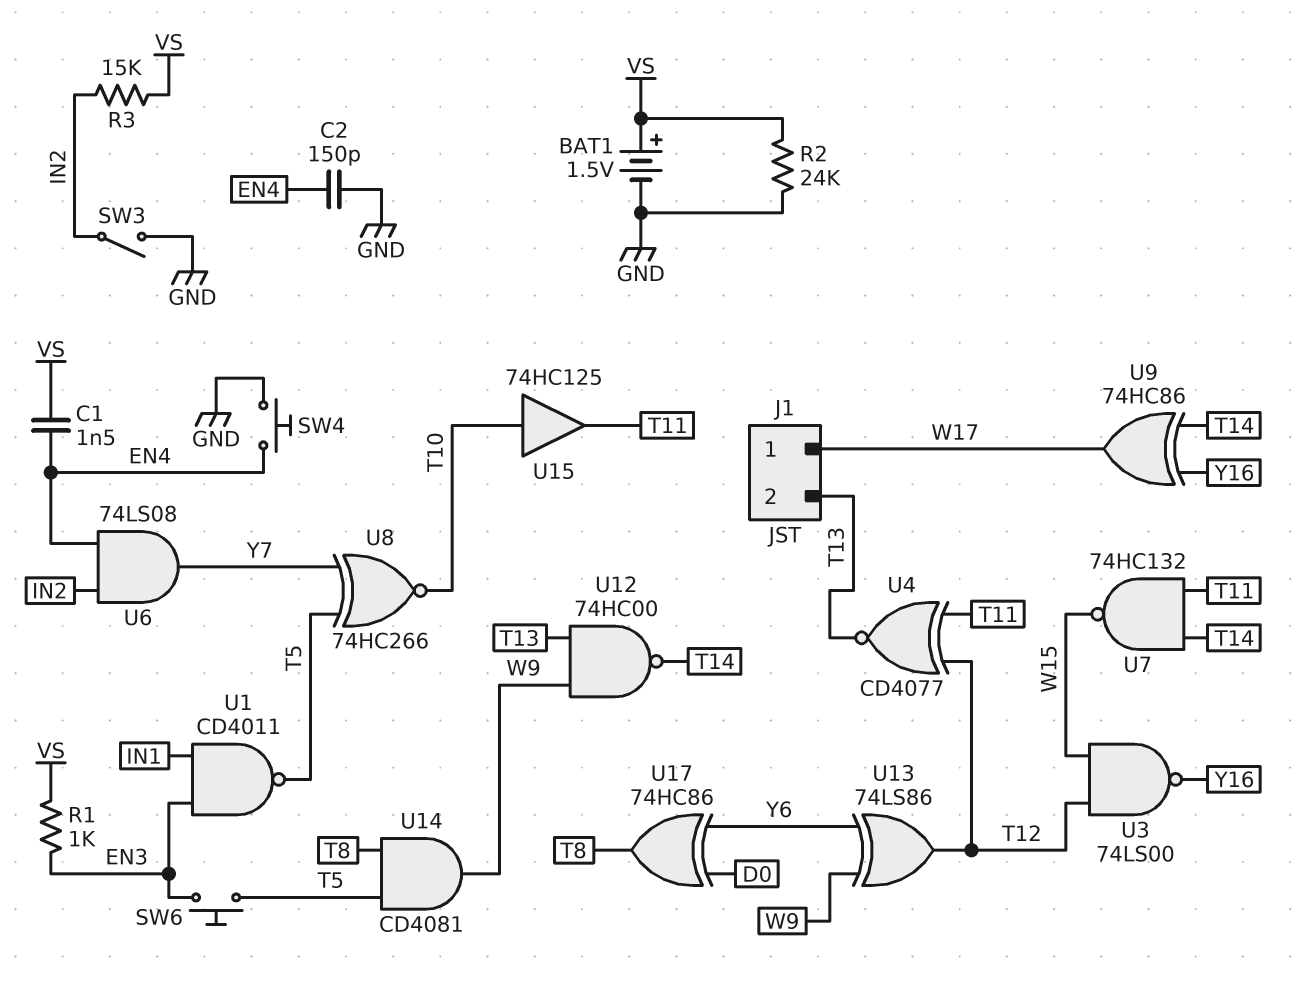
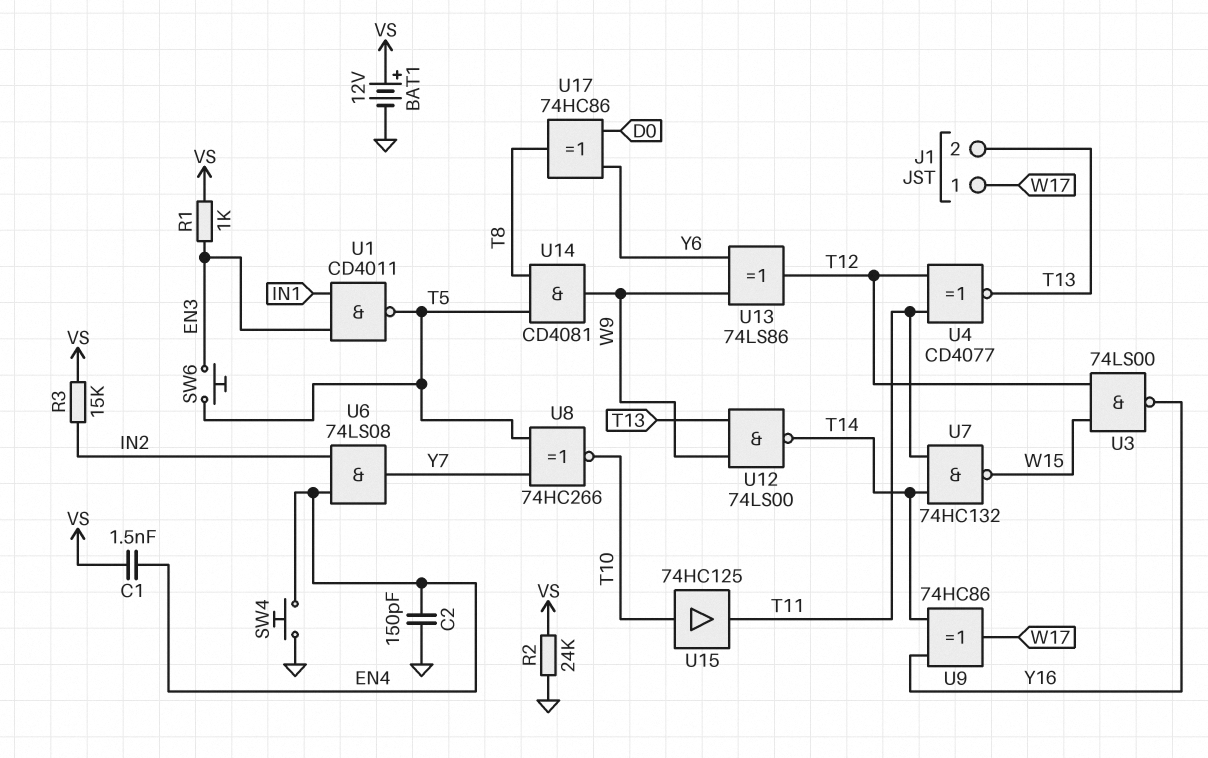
BAT1: 1.5V (plus VS, minus GND) -> 12V (plus VS, minus GND)
SW3: switch (GND, IN2) -> none
U12: NAND 74HC00 (in T13, in W9, out T14) -> NAND 74LS00 (in T13, in W9, out T14)

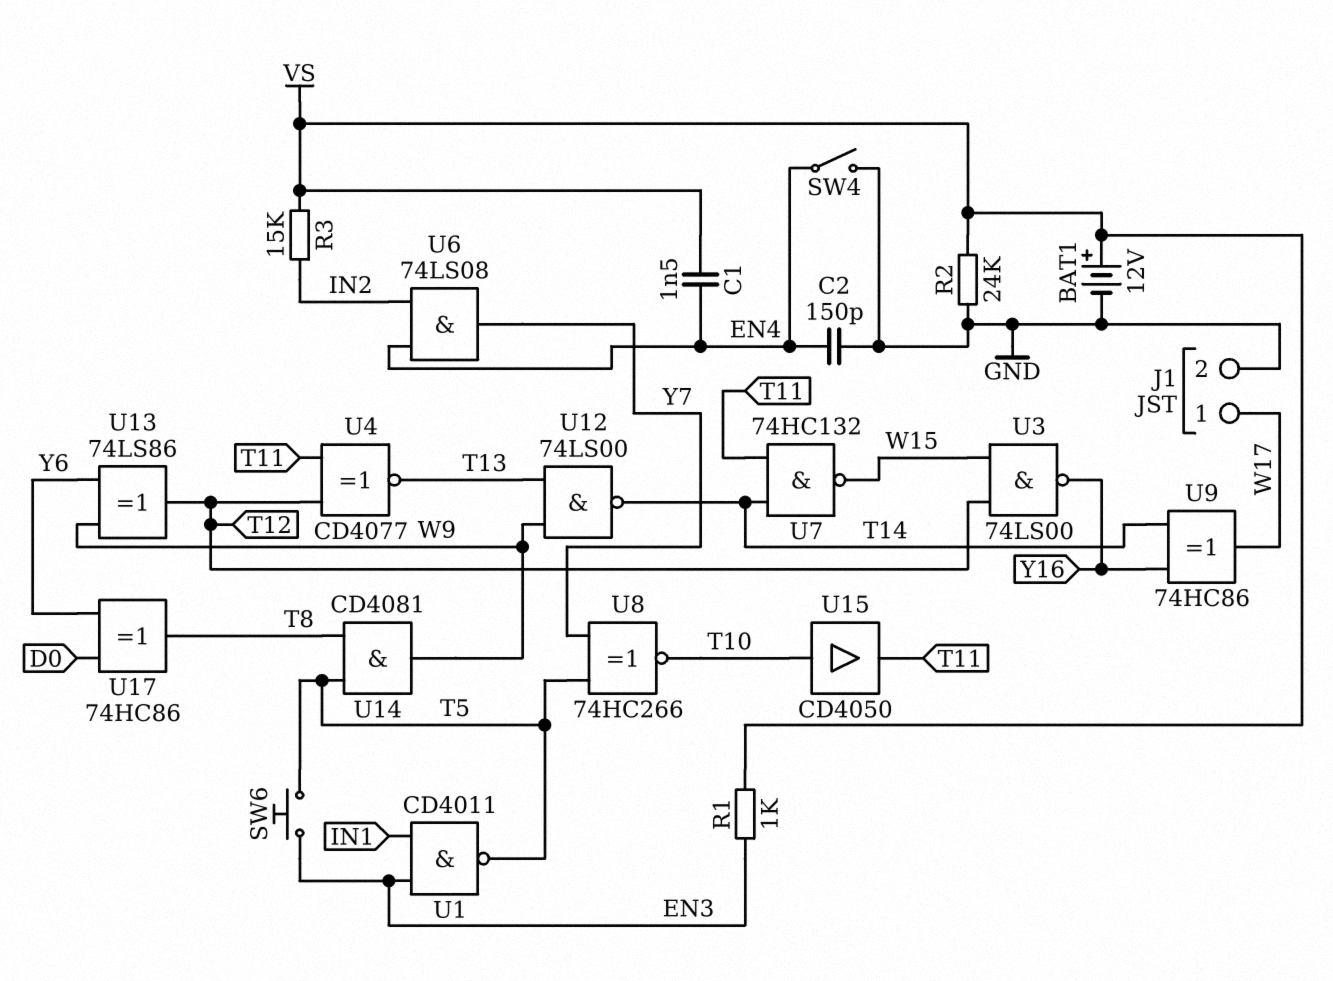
J1 pin 2: T13 -> GND
SW4: button (EN4, GND) -> switch (EN4, GND)
U15: buffer 74HC125 (in T10, out T11) -> buffer CD4050 (in T10, out T11)

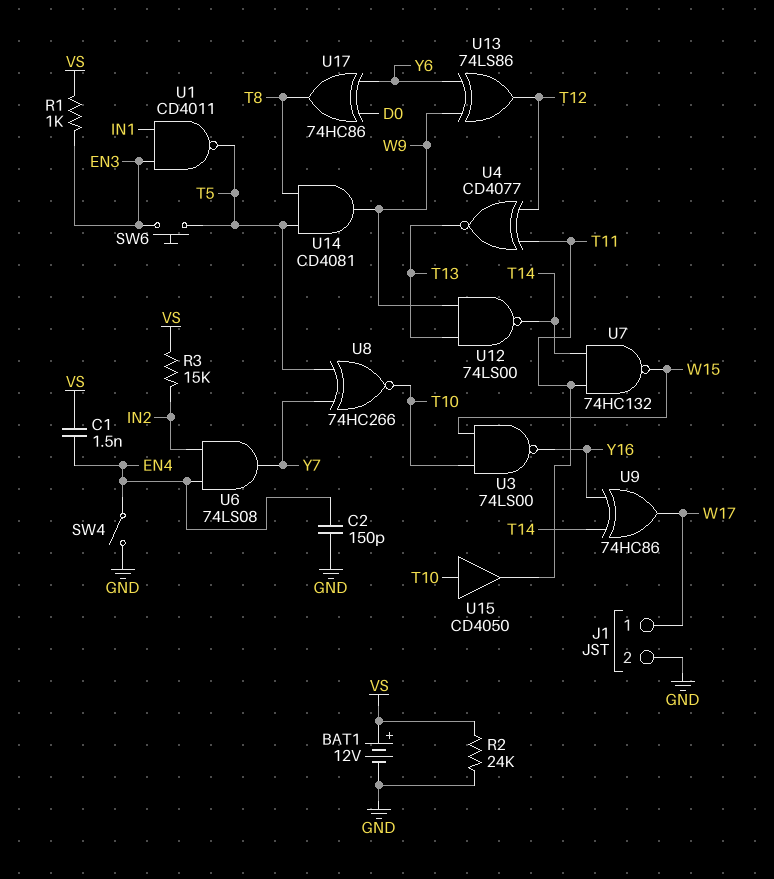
U3: NAND 74LS00 (in T12, in W15, out Y16) -> NAND 74LS00 (in T10, in W15, out Y16)

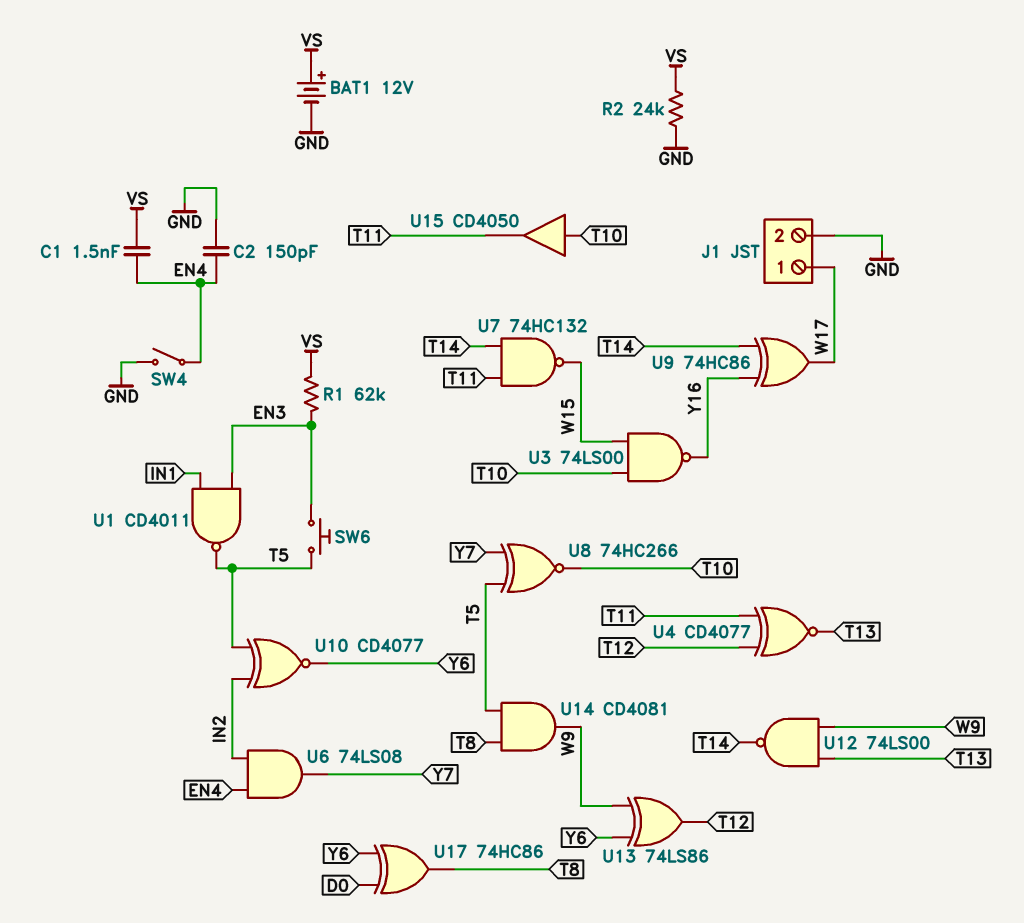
R1: 1k (EN3, VS) -> 62k (EN3, VS)
R3: 15k (IN2, VS) -> none
U10: none -> XNOR CD4077 (in IN2, in T5, out Y6)

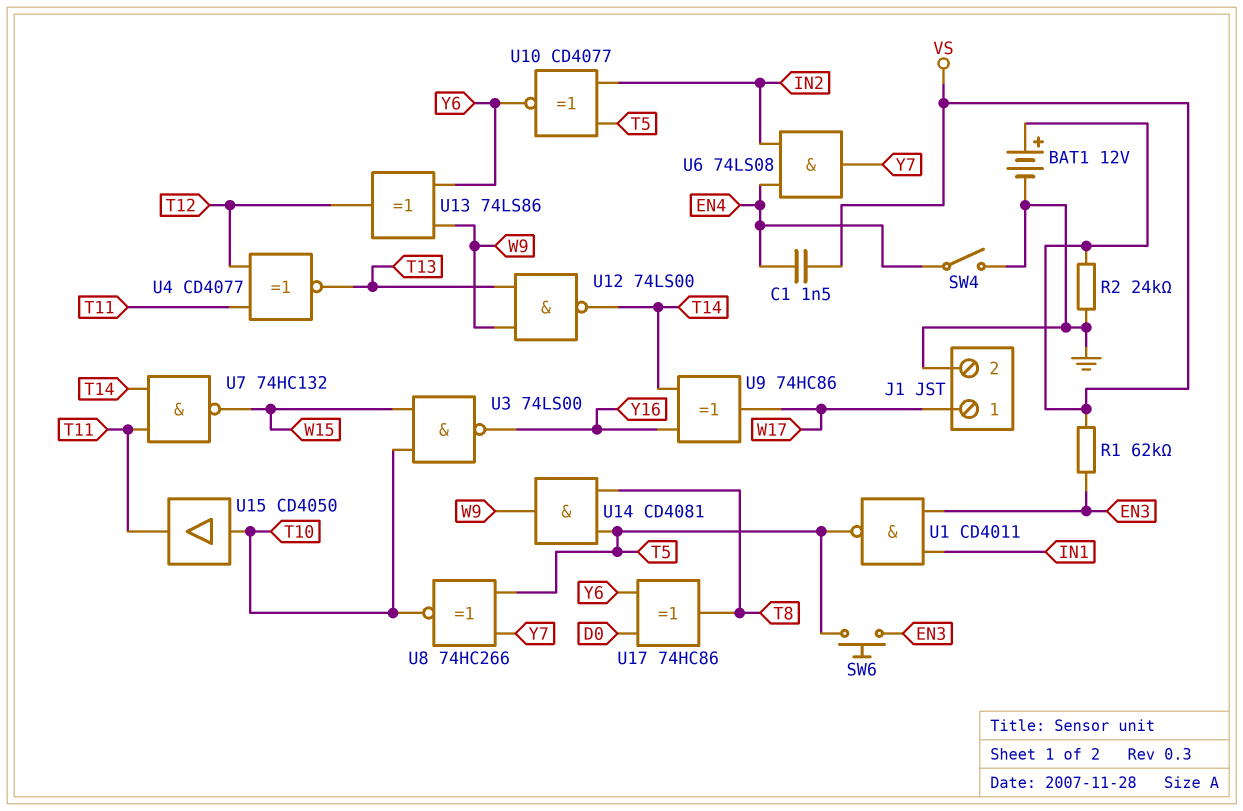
C2: 150pF (EN4, GND) -> none

